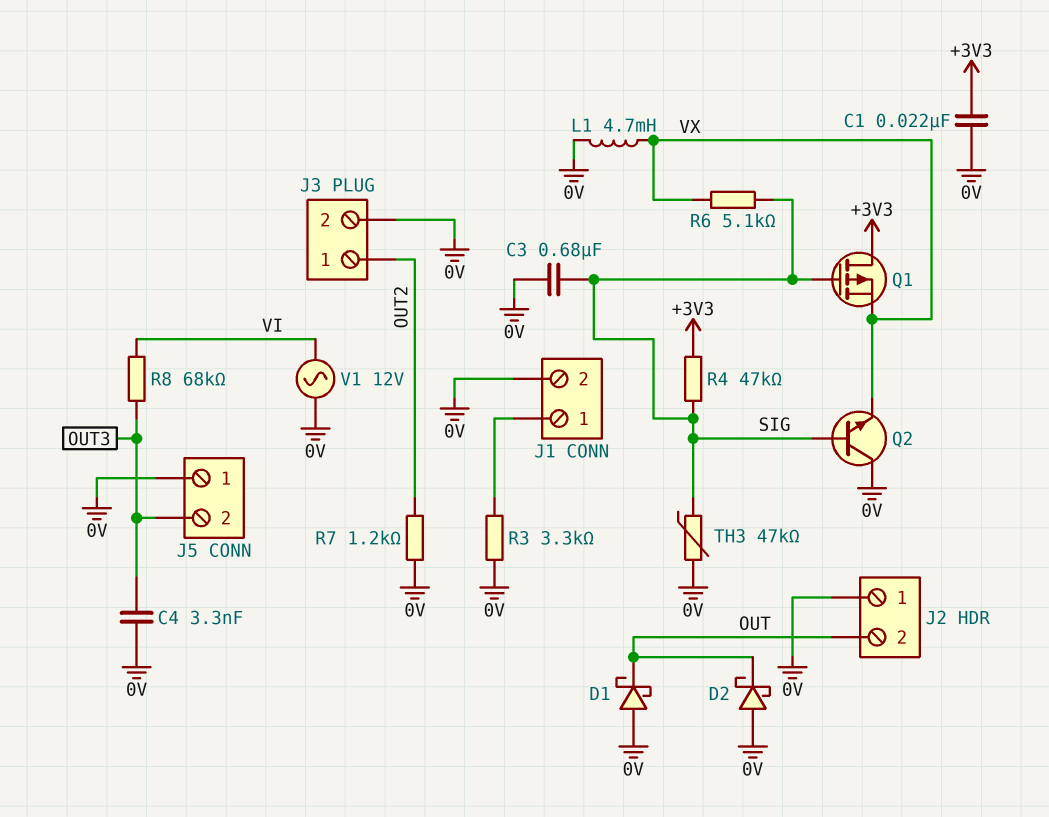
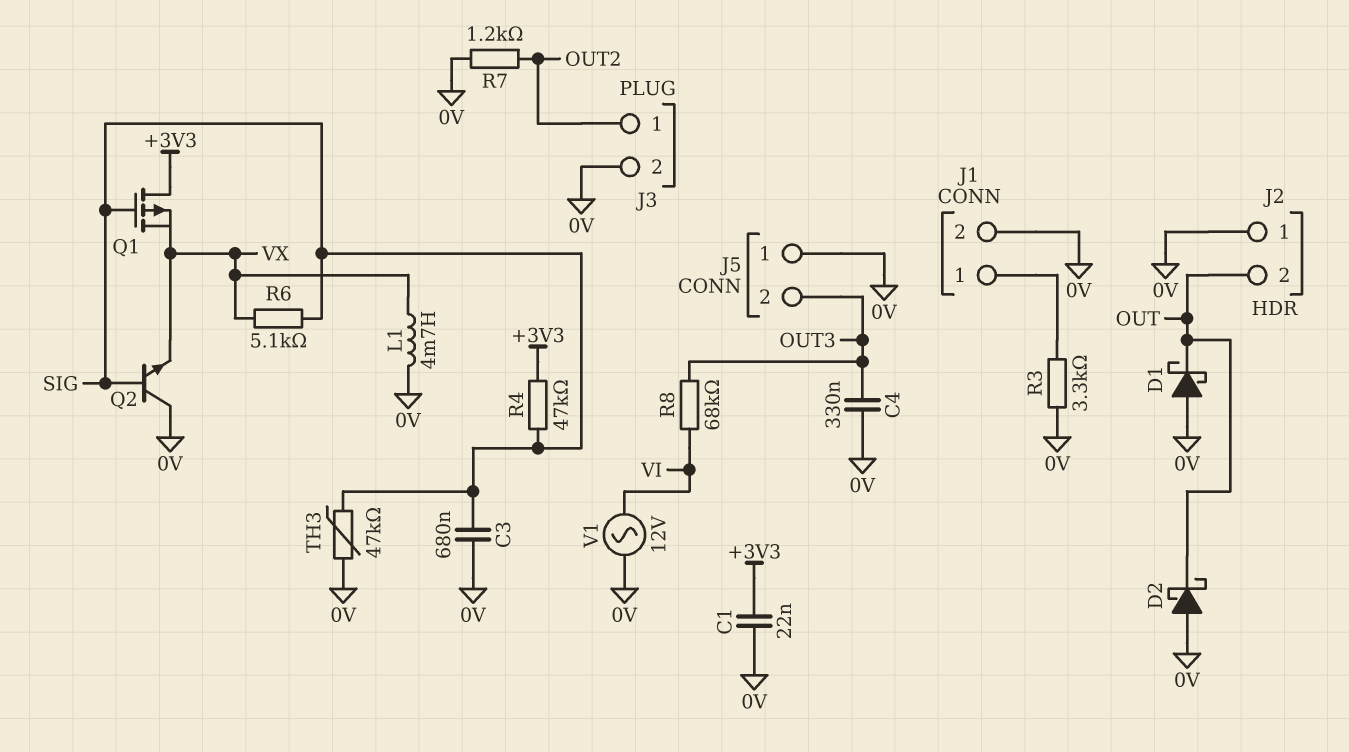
C4: 3.3nF (0V, OUT3) -> 330nF (0V, OUT3)

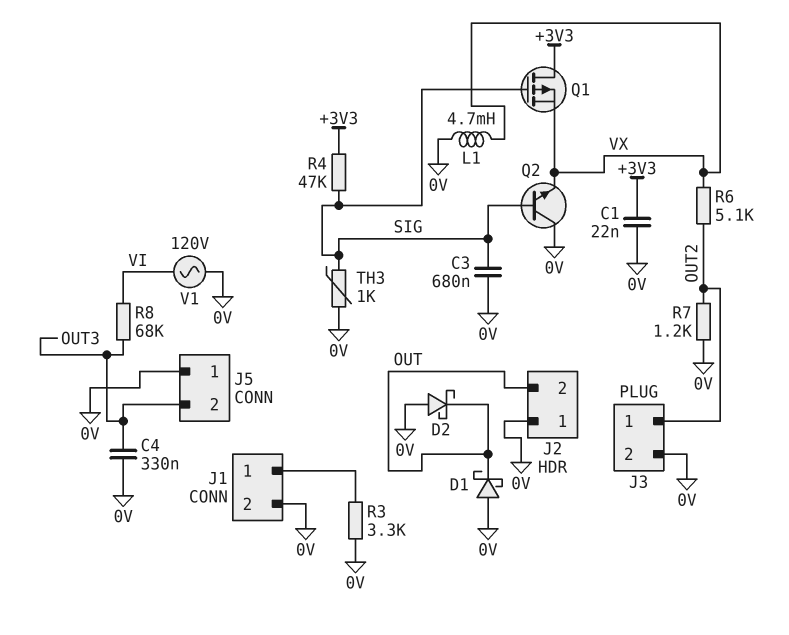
R6: 5.1k (SIG, VX) -> 5.1k (OUT2, VX)
TH3: 47k (0V, SIG) -> 1k (0V, SIG)
V1: AC 12V (0V, VI) -> AC 120V (0V, VI)

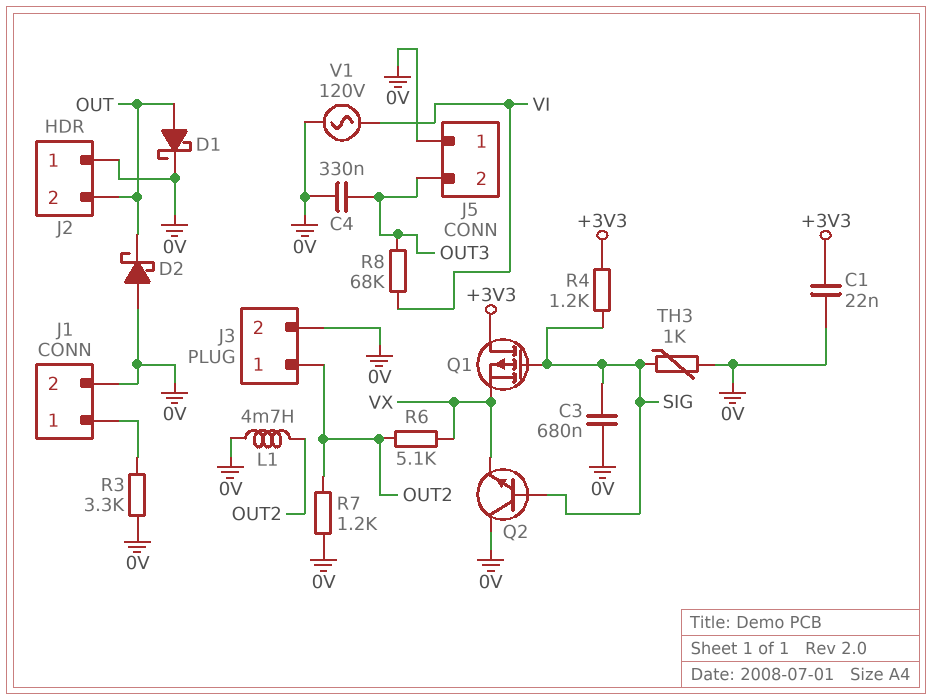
D1: schottky (A 0V, K OUT) -> schottky (A OUT, K 0V)
L1: 4.7mH (0V, VX) -> 4.7mH (0V, OUT2)
R4: 47k (+3V3, SIG) -> 1.2k (+3V3, SIG)

